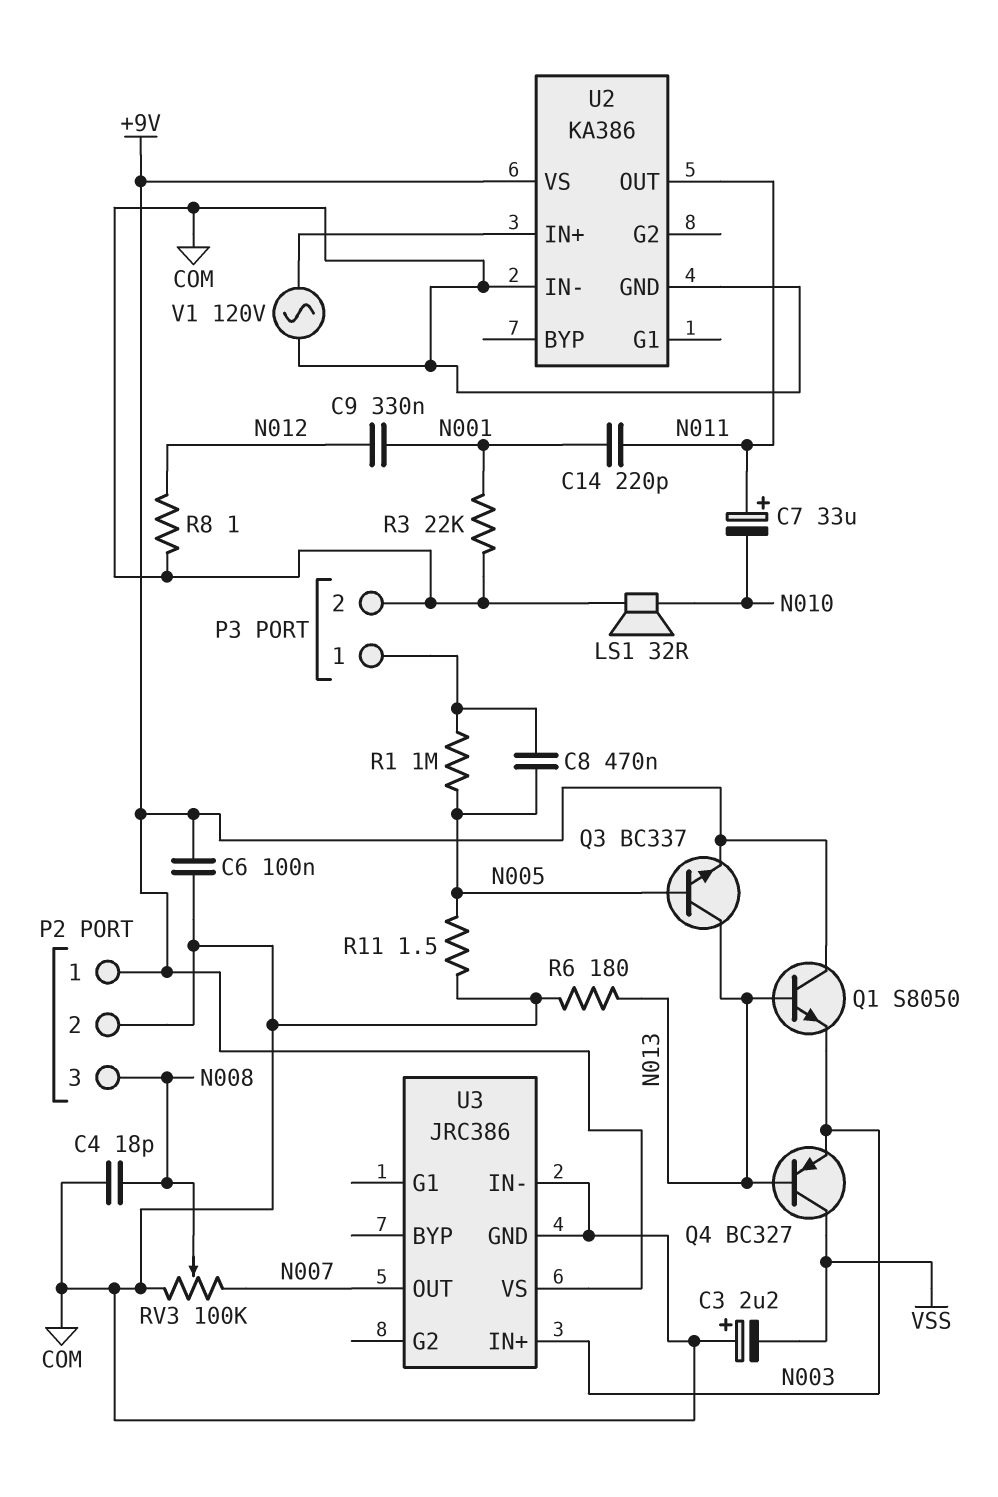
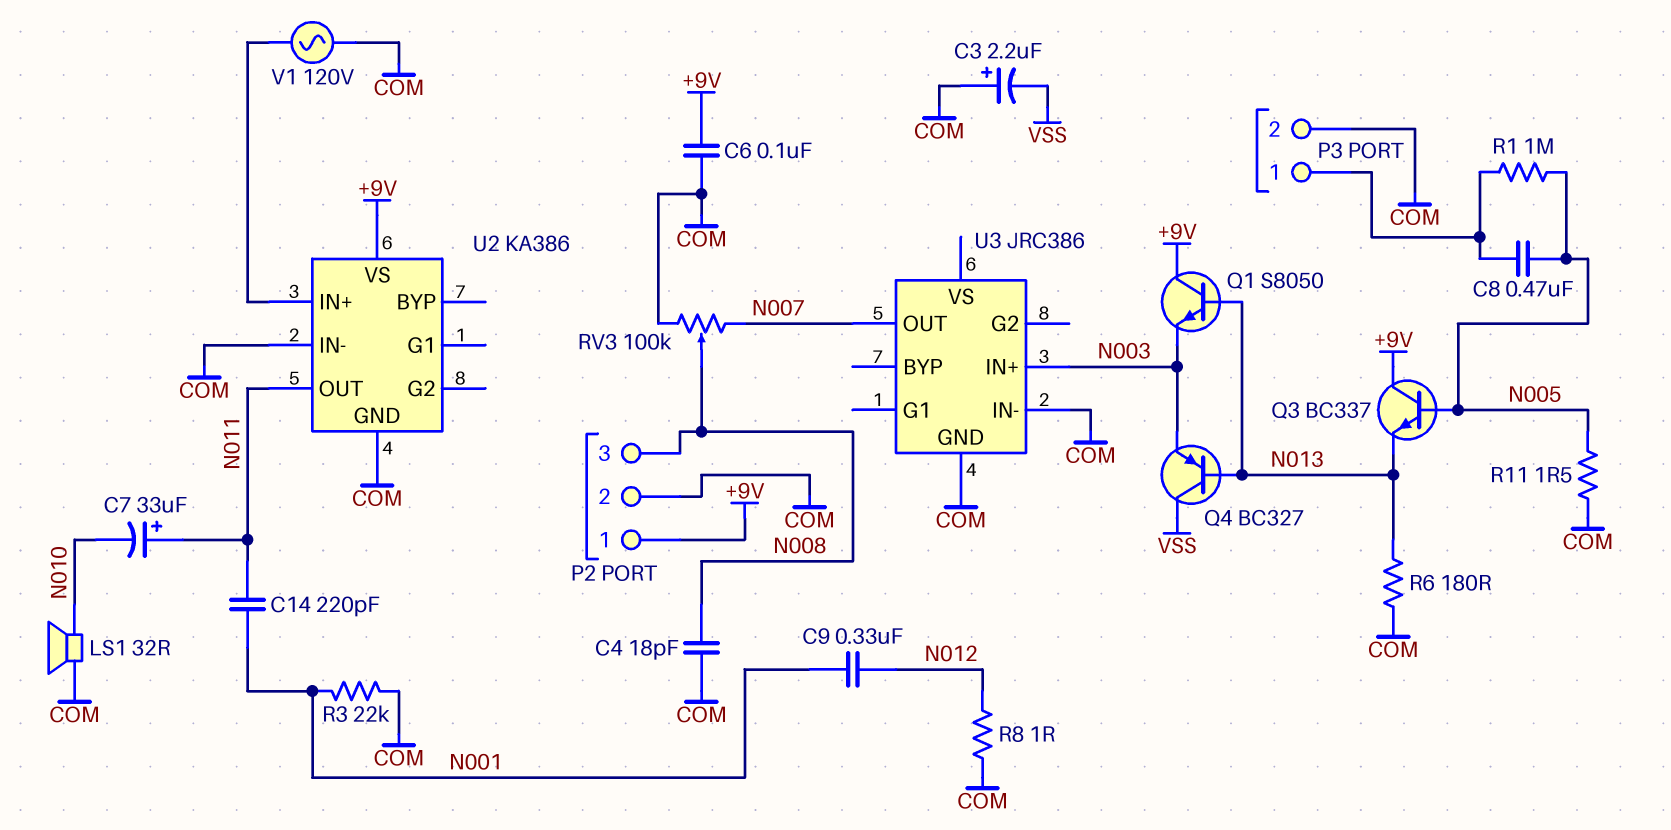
Q3: NPN BC337 (B N005, C N013, E +9V) -> NPN BC337 (B N005, C +9V, E N013)
U3 pin VS: +9V -> none

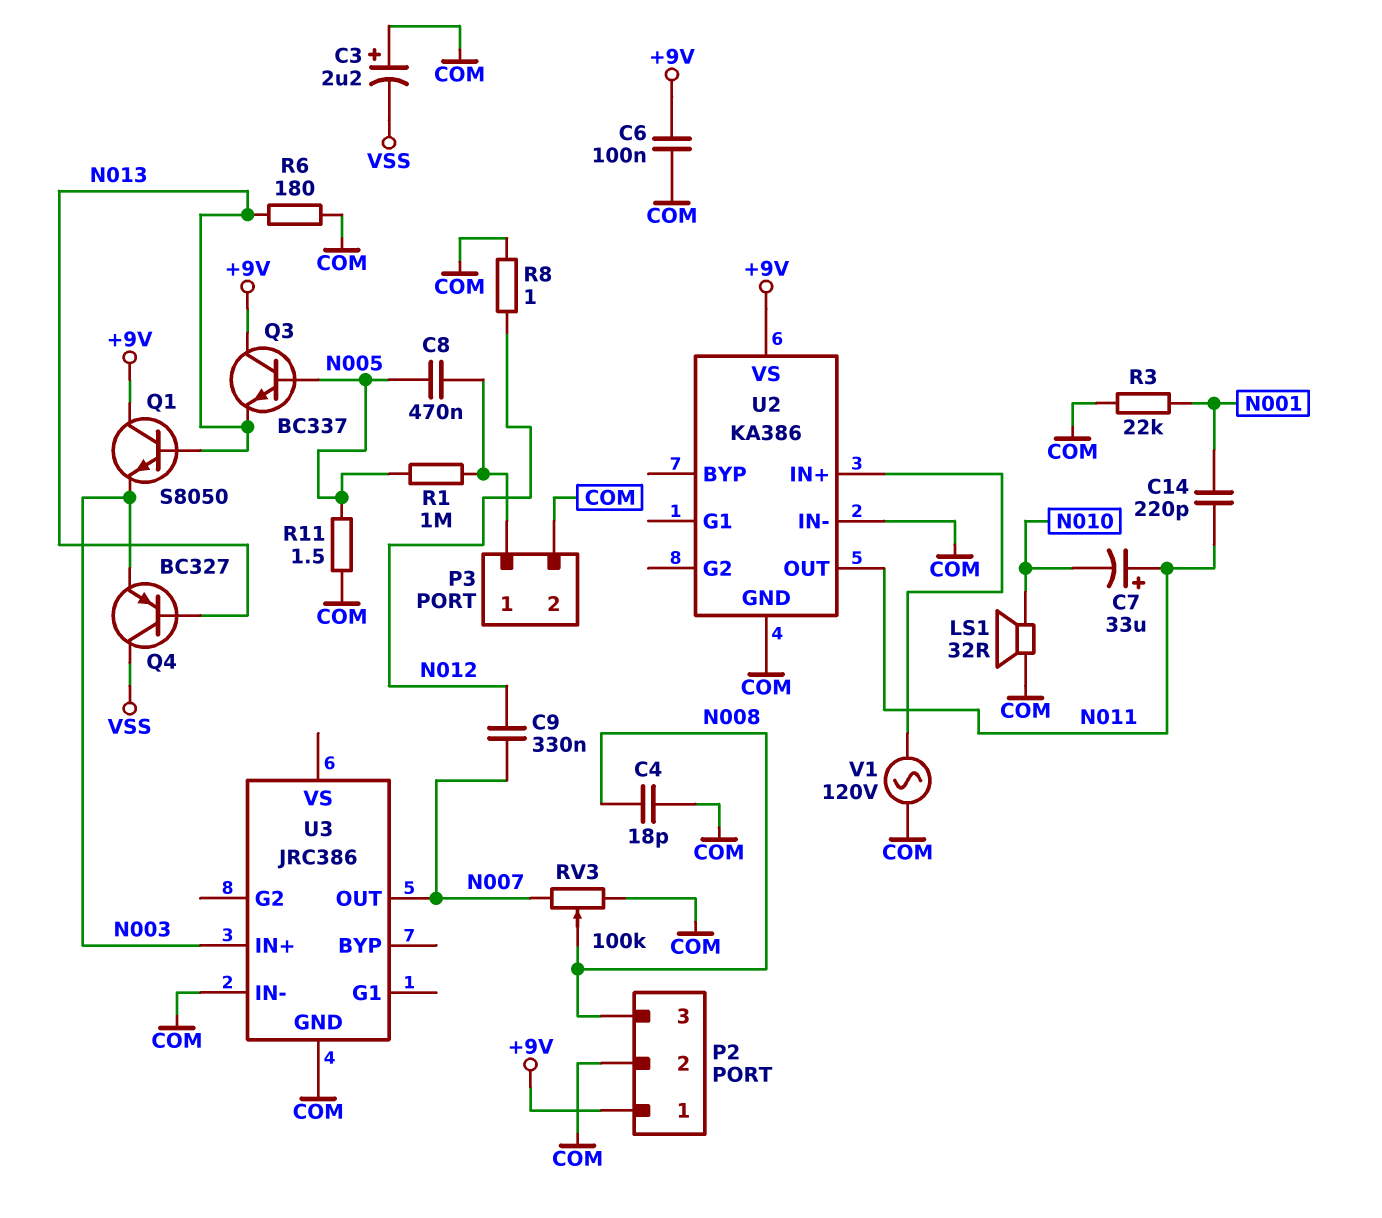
C9: 330nF (N001, N012) -> 330nF (N007, N012)

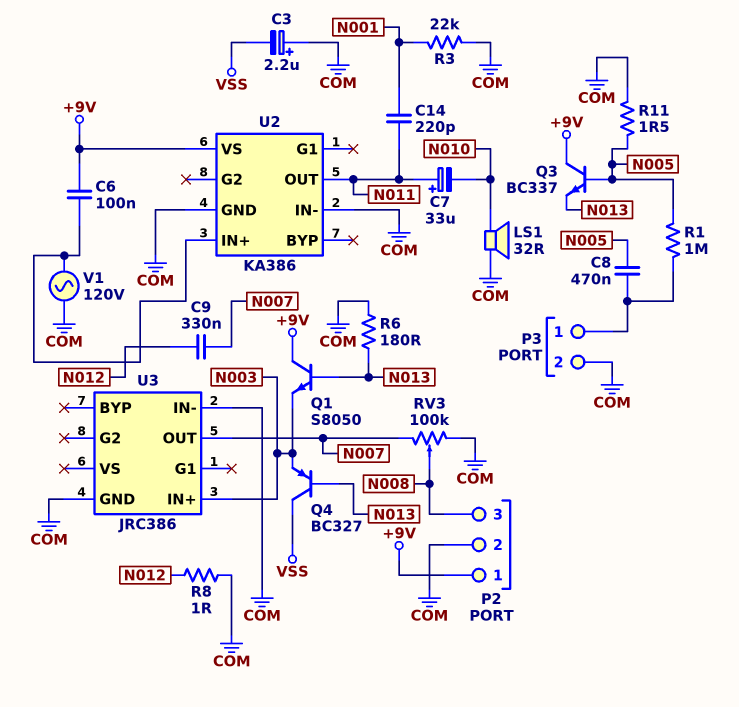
C4: 18pF (COM, N008) -> none
C6: 100nF (+9V, COM) -> 100nF (+9V, U2/IN+)

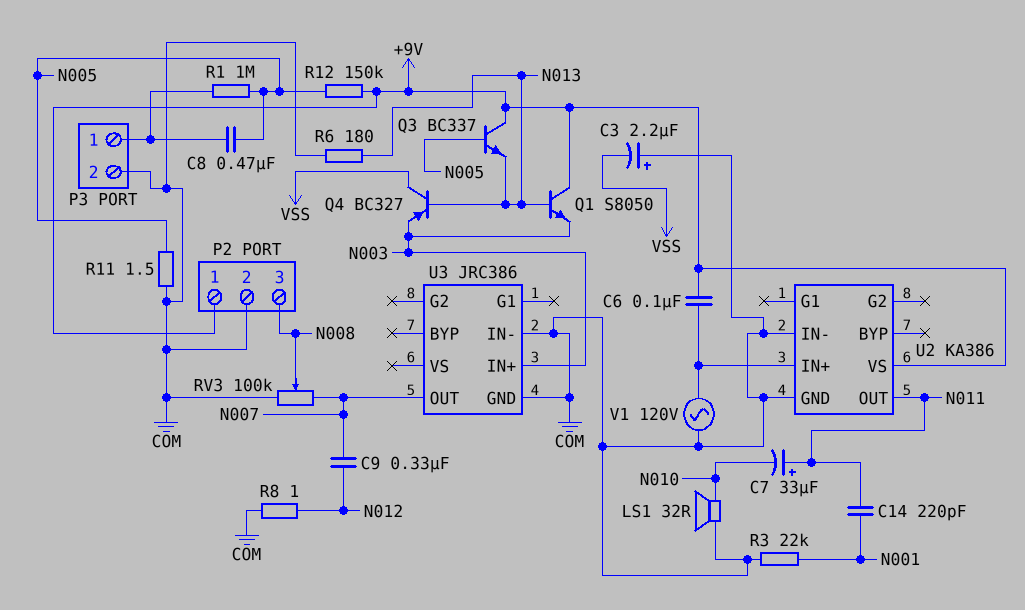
R12: none -> 150k (+9V, N005)

